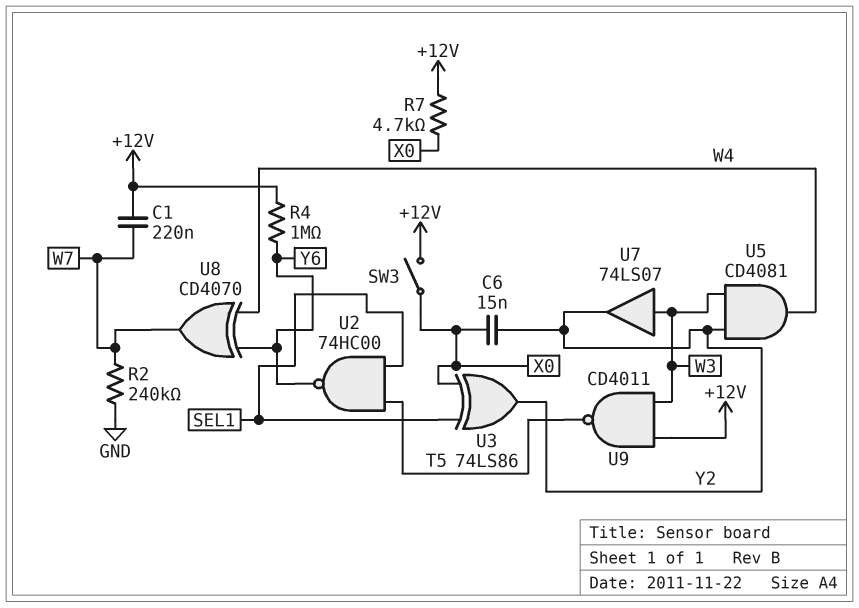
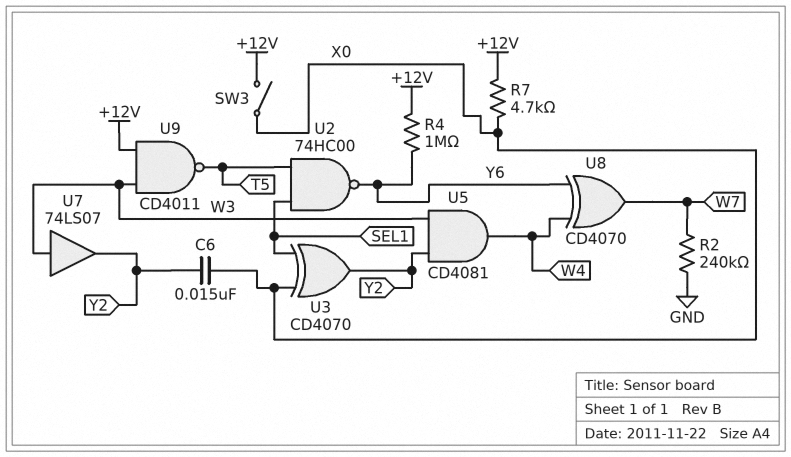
C1: 220nF (+12V, W7) -> none
U3: XOR 74LS86 (in SEL1, in X0, out Y2) -> XOR CD4070 (in SEL1, in X0, out Y2)

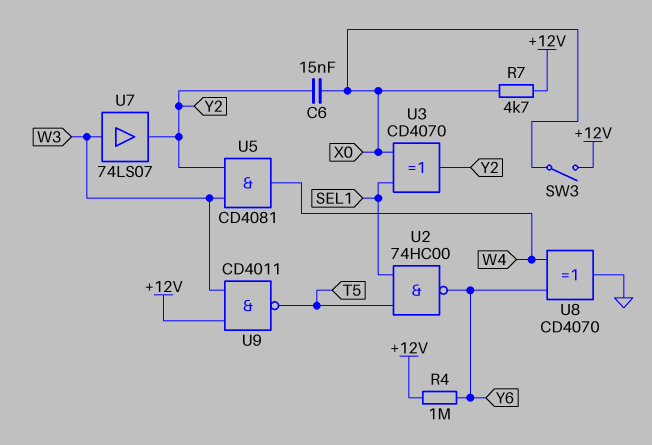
R2: 240k (GND, W7) -> none
U8: XOR CD4070 (in W4, in Y6, out W7) -> XOR CD4070 (in W4, in Y6, out GND)

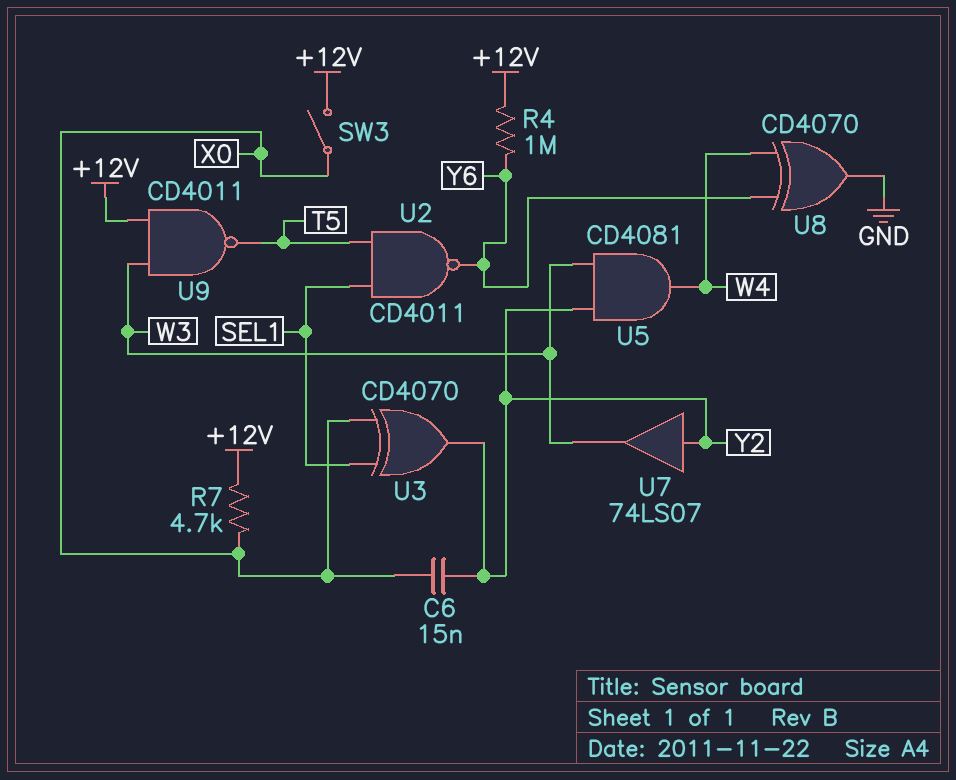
U2: NAND 74HC00 (in SEL1, in T5, out Y6) -> NAND CD4011 (in SEL1, in T5, out Y6)
U7: buffer 74LS07 (in W3, out Y2) -> buffer 74LS07 (in Y2, out W3)

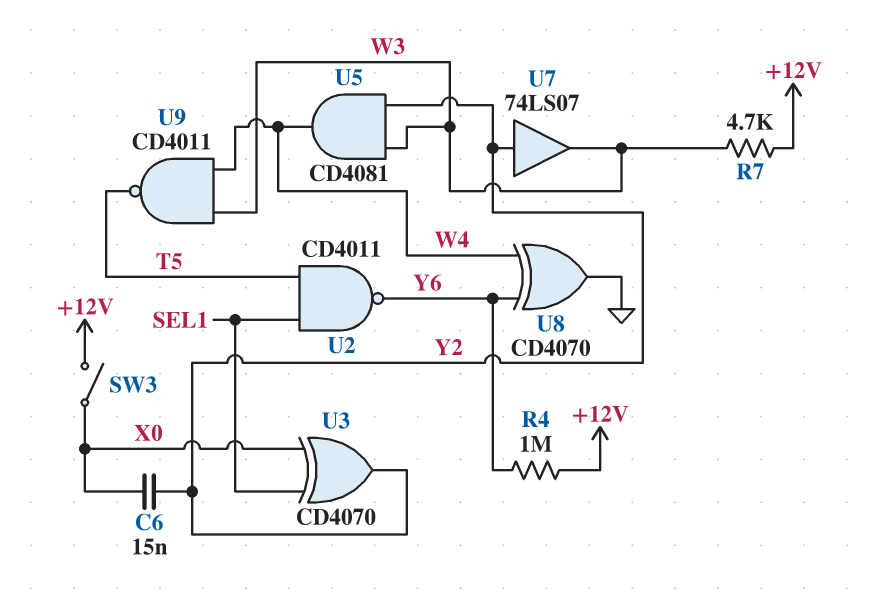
R7: 4.7k (+12V, X0) -> 4.7k (+12V, W3)
U9: NAND CD4011 (in +12V, in W3, out T5) -> NAND CD4011 (in W3, in W4, out T5)

